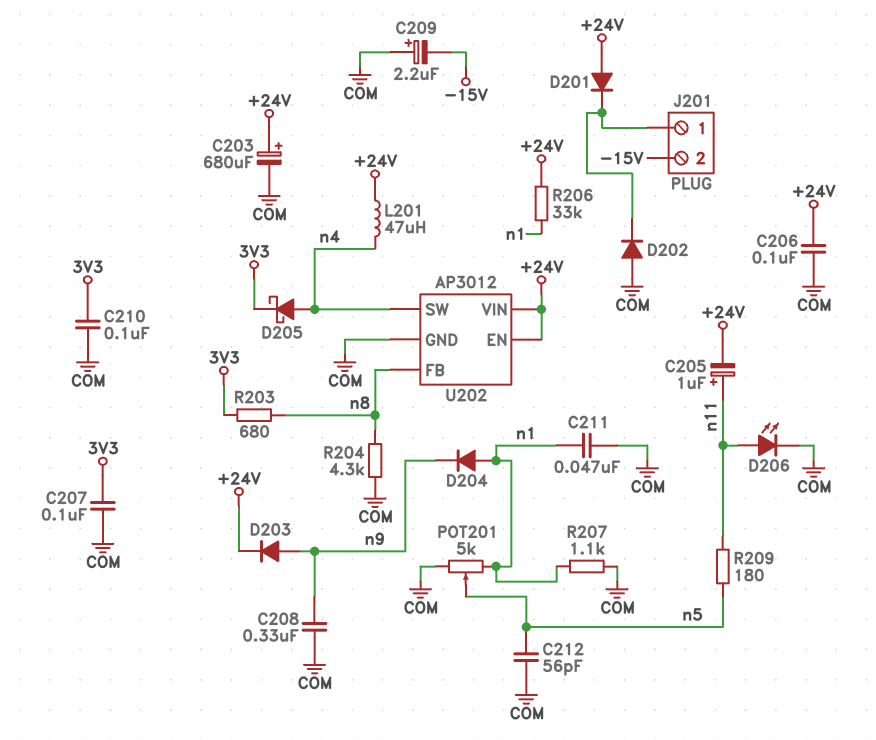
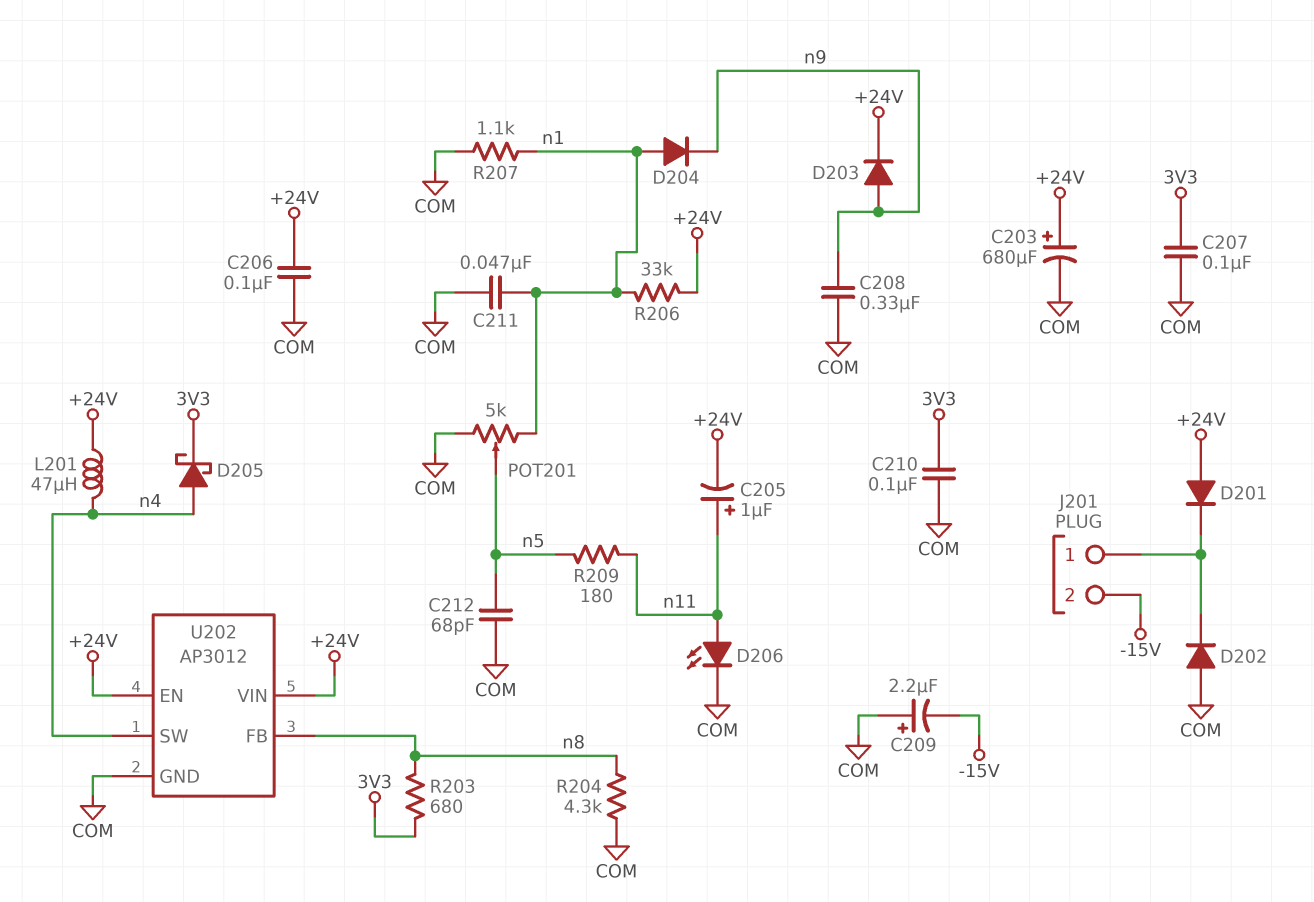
C212: 56pF (COM, n5) -> 68pF (COM, n5)

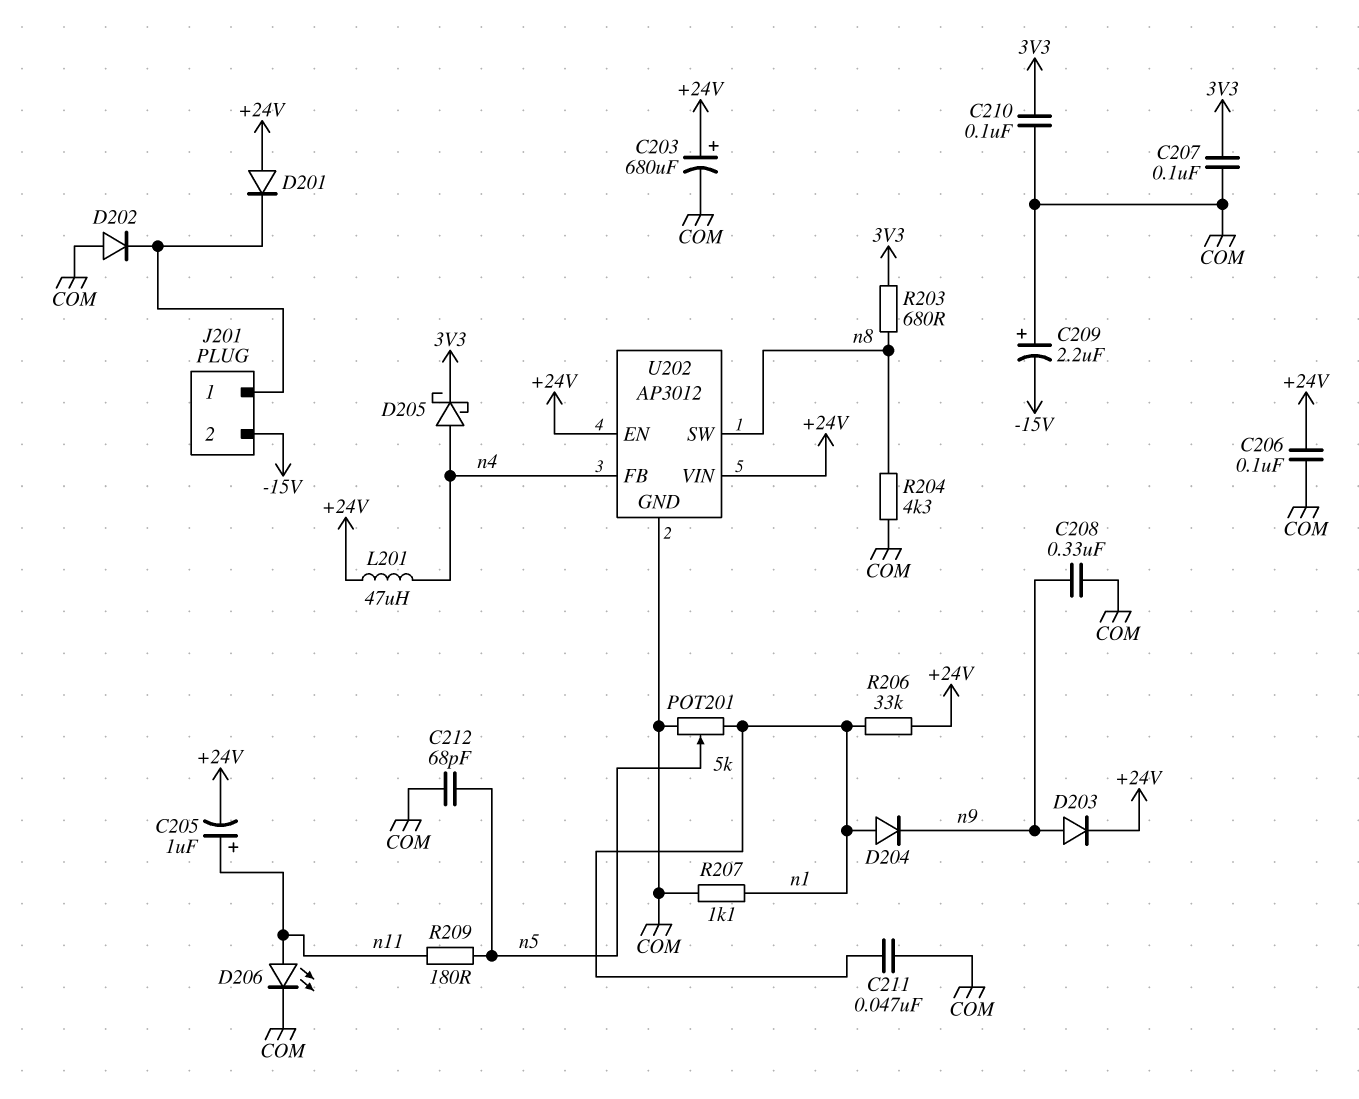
U202 pin FB: n8 -> n4
U202 pin SW: n4 -> n8

